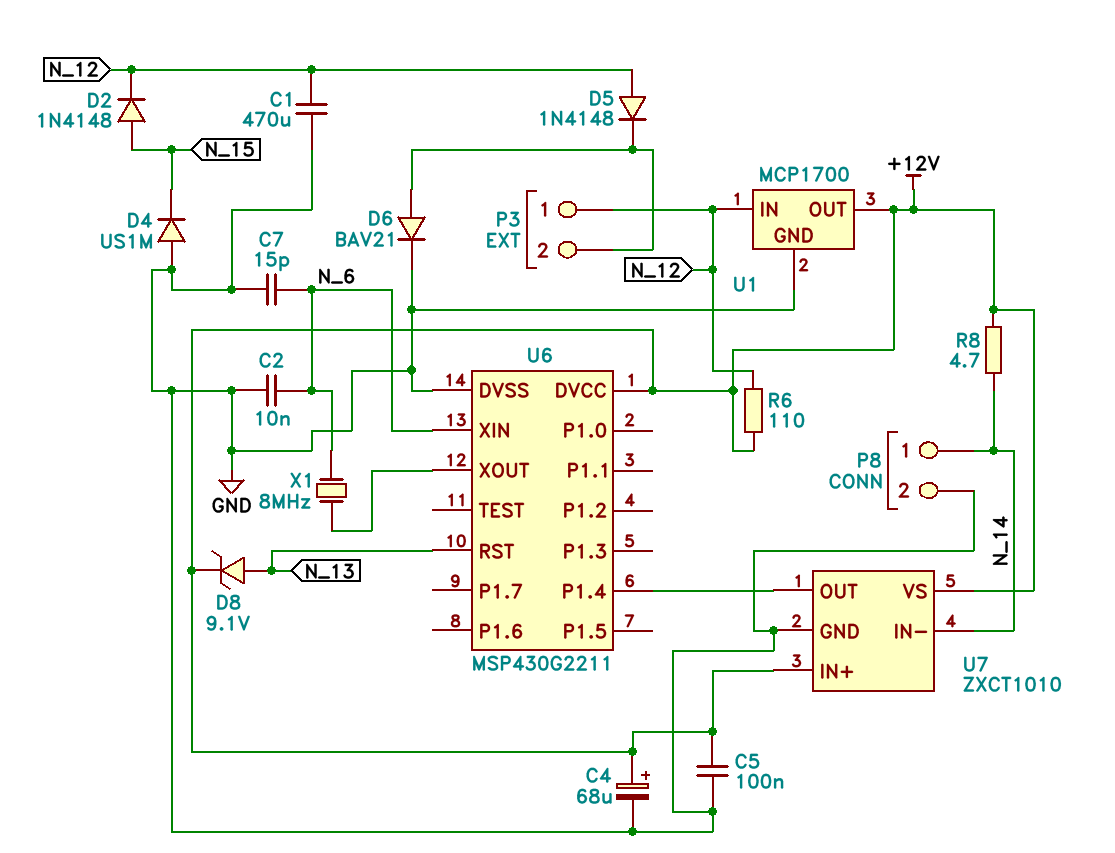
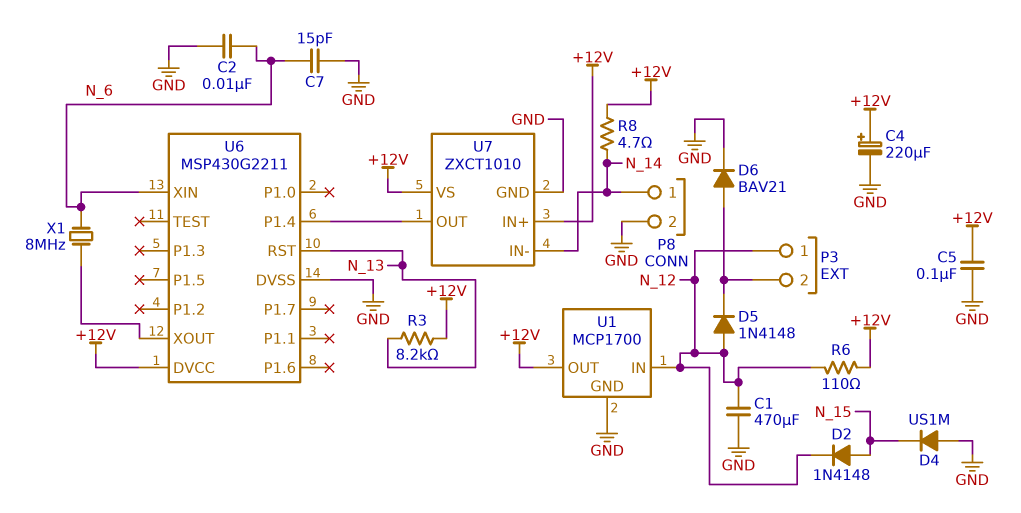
C4: 68uF (plus +12V, minus GND) -> 220uF (plus +12V, minus GND)
D8: zener 9.1V (A N_13, K +12V) -> none
R3: none -> 8.2k (+12V, N_13)

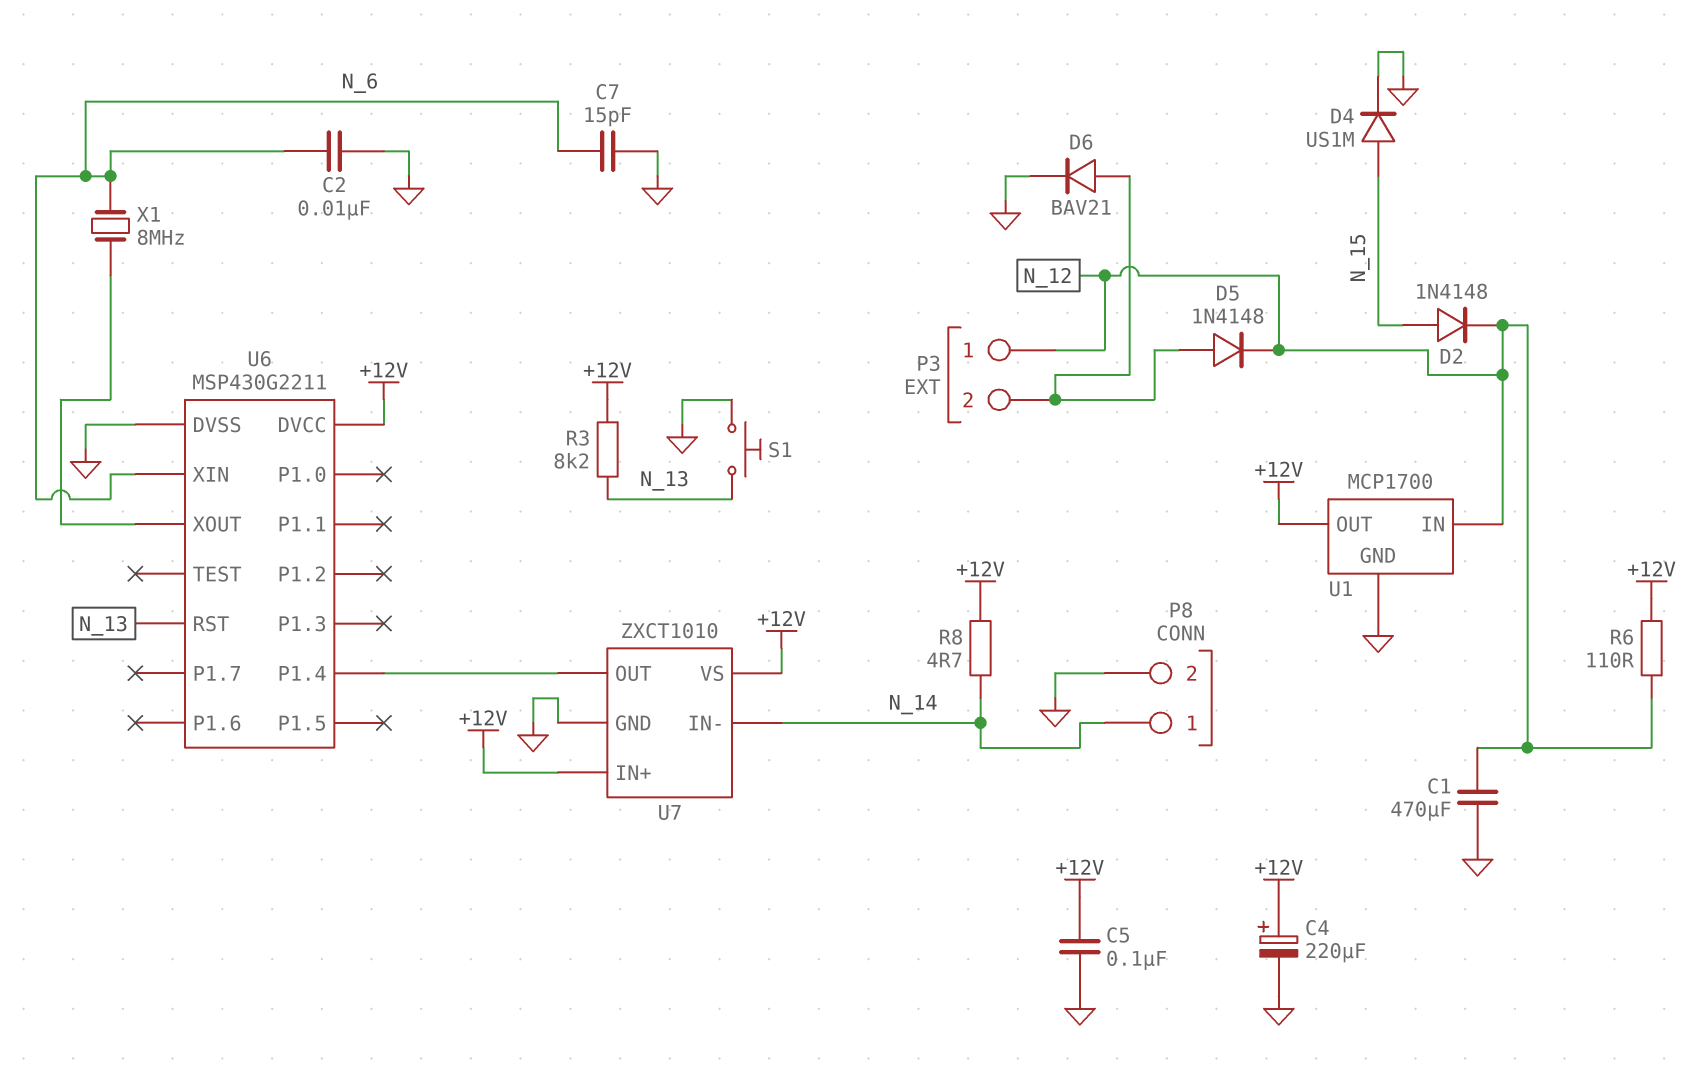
D4: diode US1M (A GND, K N_15) -> diode US1M (A N_15, K GND)
D5: diode 1N4148 (A N_12, K P3/2) -> diode 1N4148 (A P3/2, K N_12)
S1: none -> button (GND, N_13)

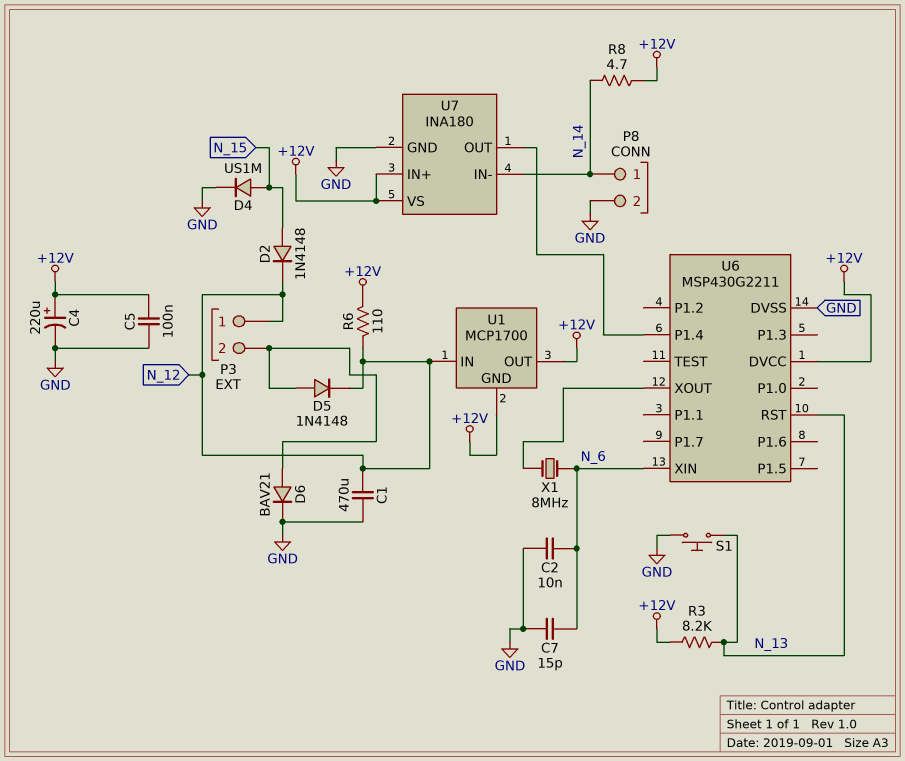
U1 pin GND: GND -> +12V
U7: ZXCT1010 -> INA180

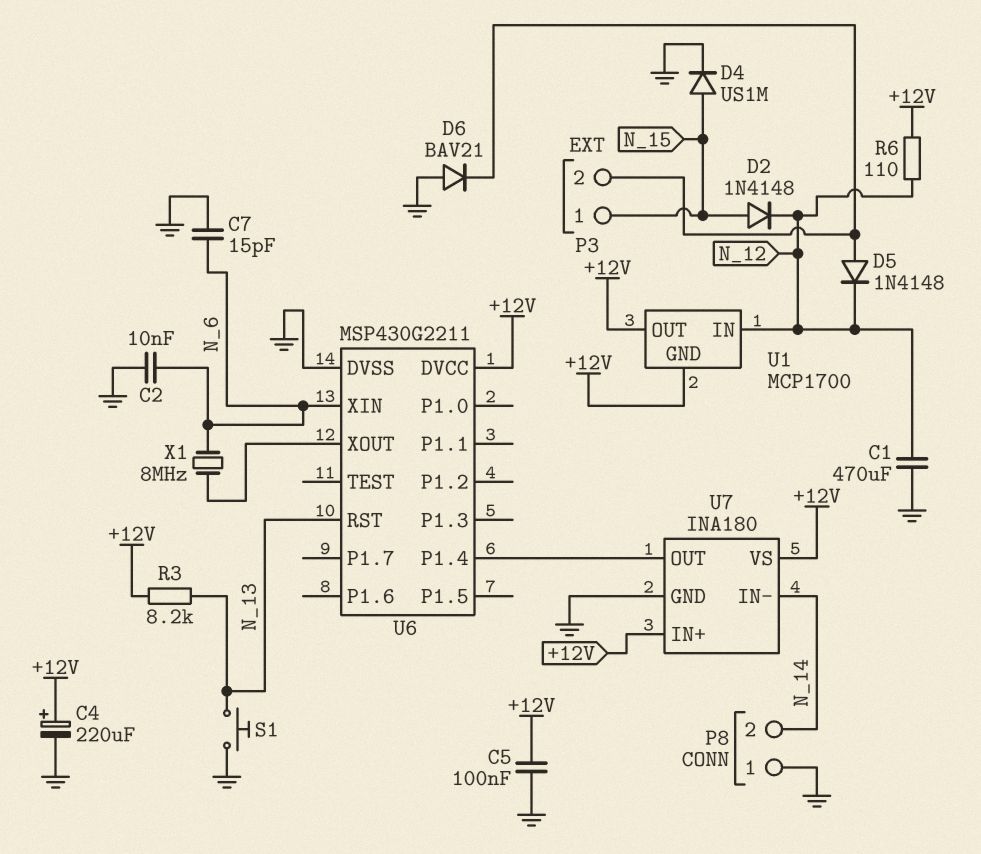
D6: diode BAV21 (A P3/2, K GND) -> diode BAV21 (A GND, K P3/2)
P3 pin 1: N_12 -> N_15
P8 pin 1: N_14 -> GND
P8 pin 2: GND -> N_14
R8: 4.7 (+12V, N_14) -> none

